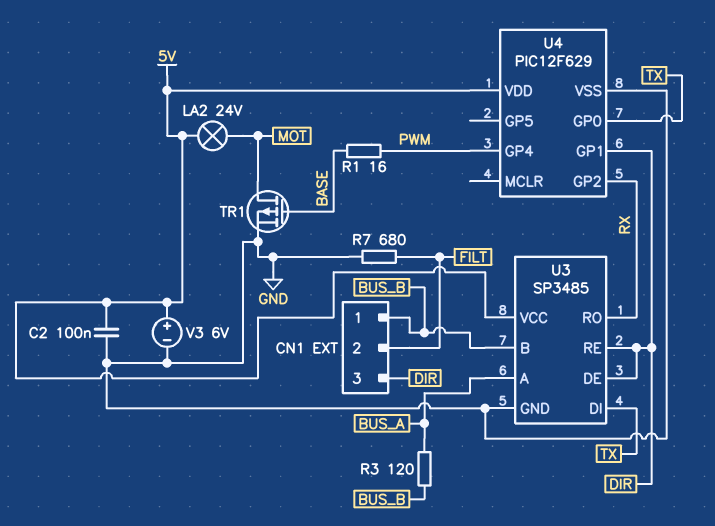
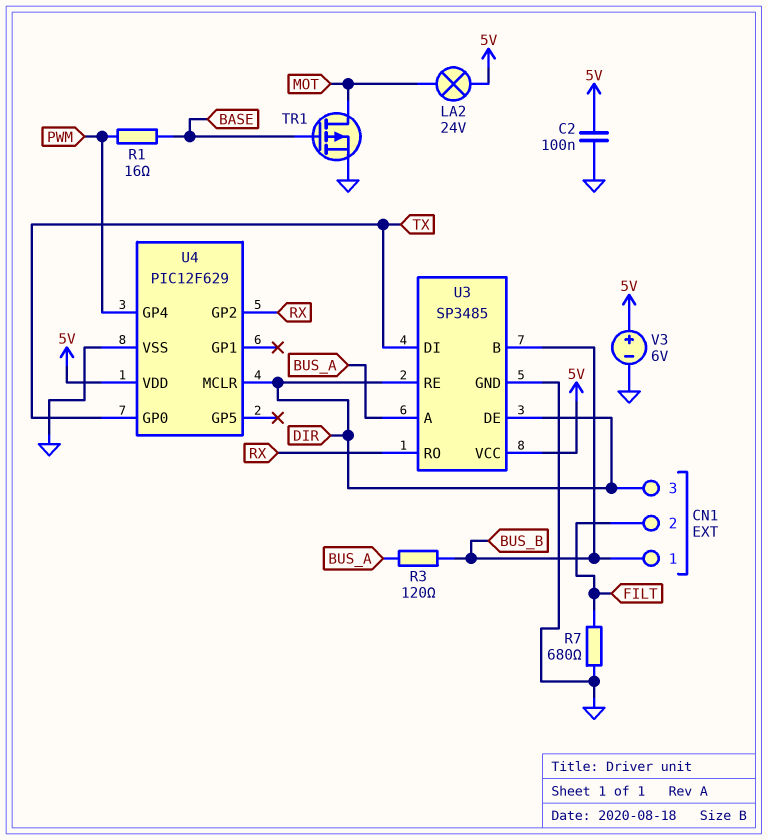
U4 pin GP1: DIR -> none
U4 pin MCLR: none -> DIR

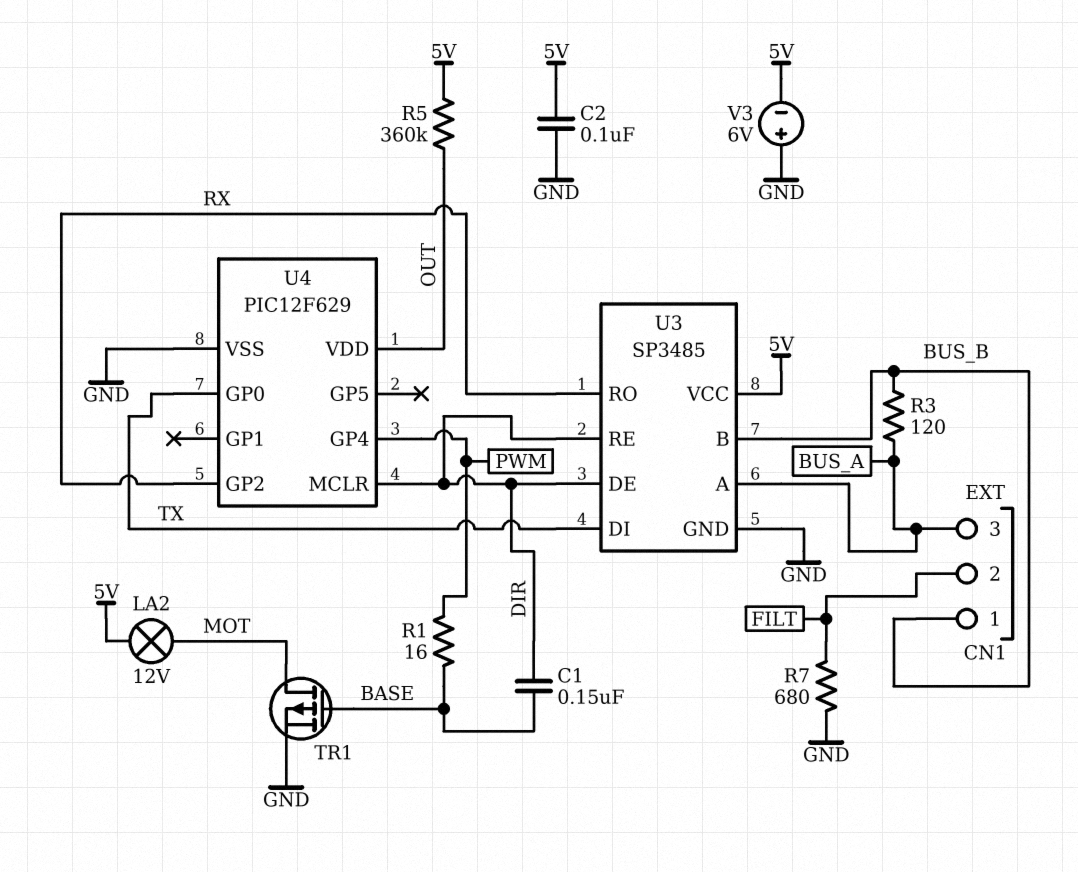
C1: none -> 150nF (BASE, DIR)
CN1 pin 3: DIR -> BUS_A
LA2: lamp 24V (5V, MOT) -> lamp 12V (5V, MOT)
R5: none -> 360k (5V, OUT)
U4 pin VDD: 5V -> OUT
V3: 6V (plus 5V, minus GND) -> 6V (plus GND, minus 5V)

